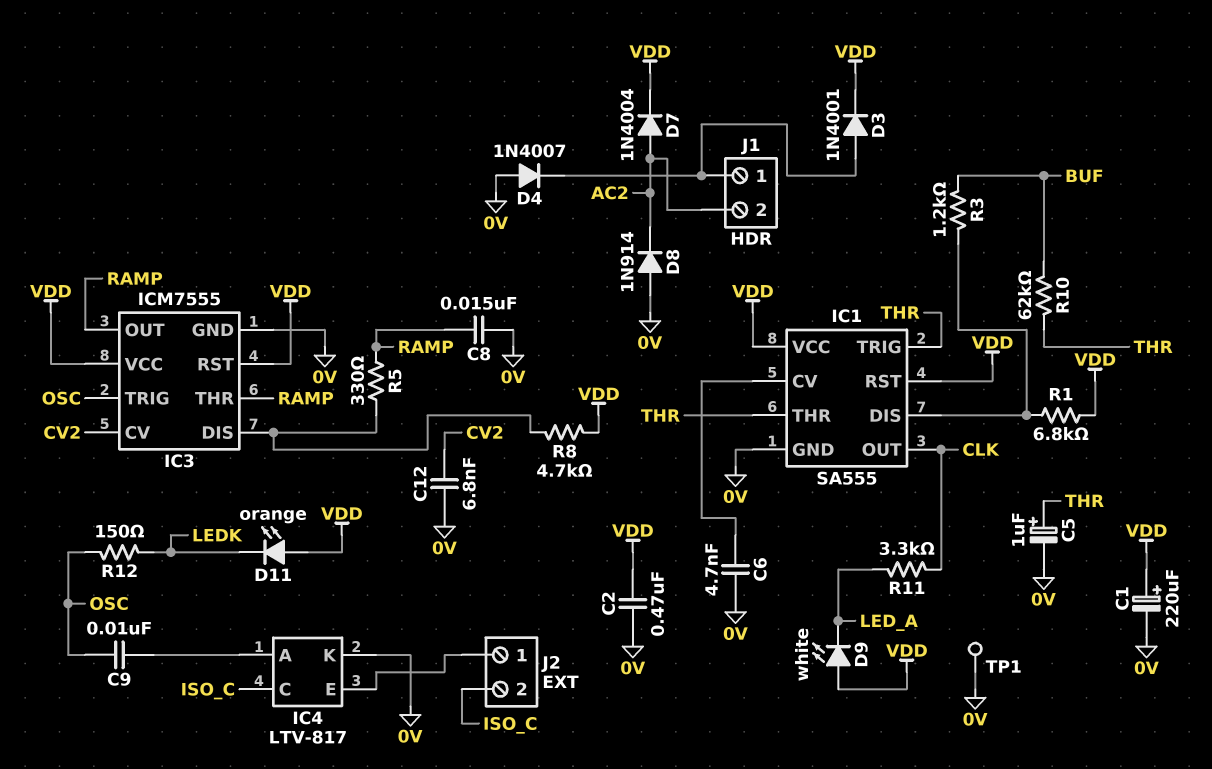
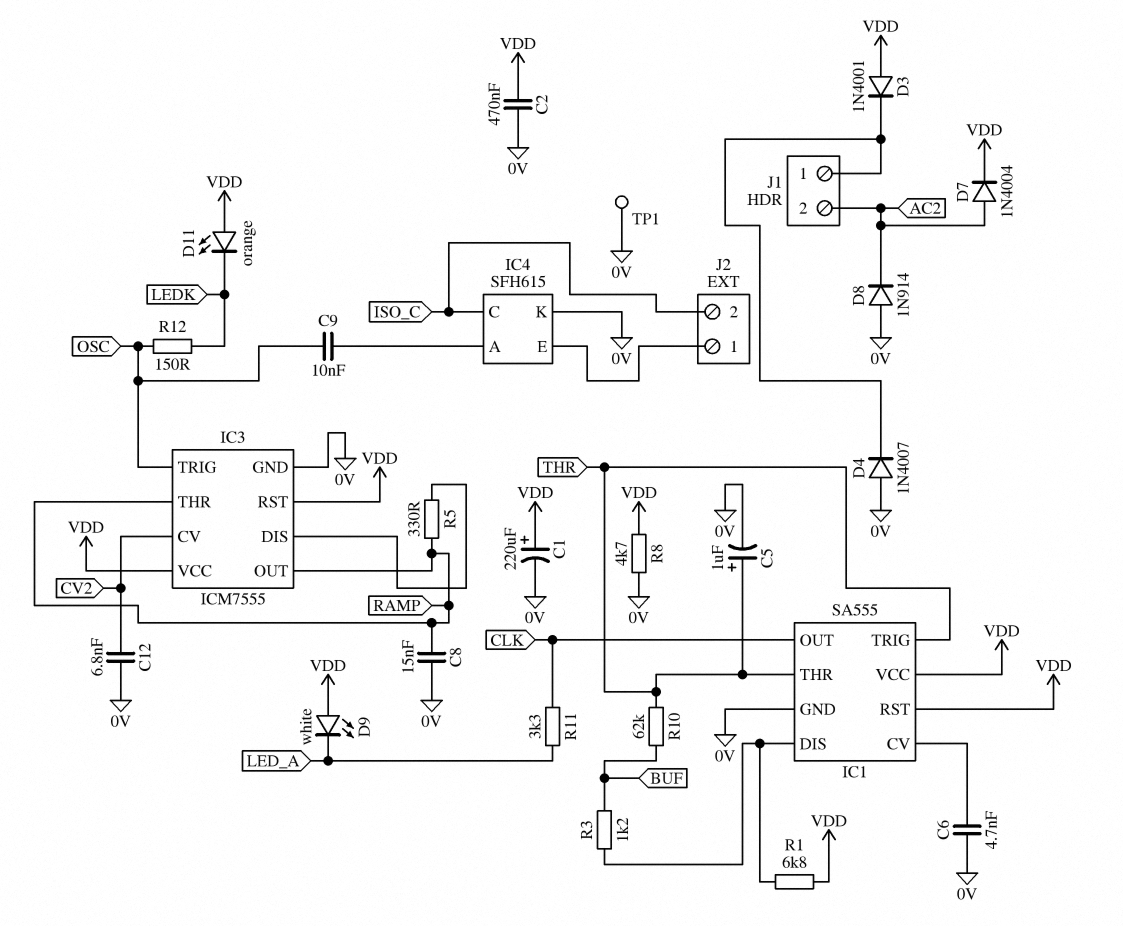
D3: diode 1N4001 (A J1/1, K VDD) -> diode 1N4001 (A VDD, K J1/1)
IC4: LTV-817 -> SFH615
R8: 4.7k (IC3/DIS, VDD) -> 4.7k (0V, VDD)

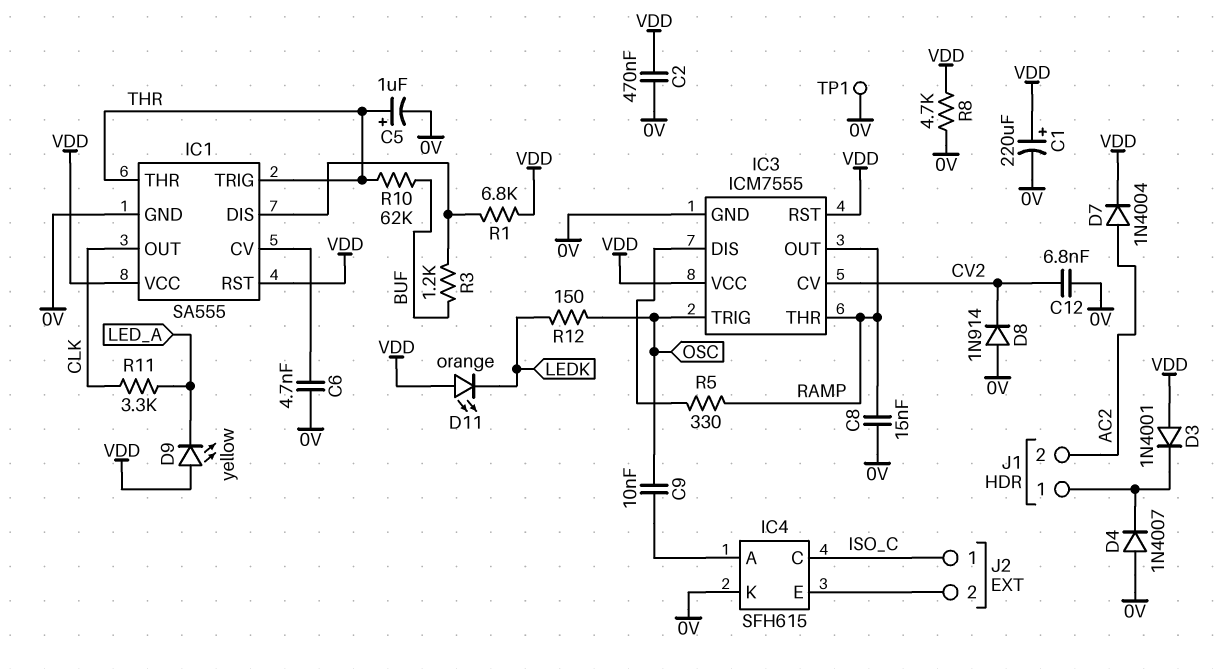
D8: diode 1N914 (A 0V, K AC2) -> diode 1N914 (A 0V, K CV2)
D9: LED white (A VDD, K LED_A) -> LED yellow (A VDD, K LED_A)
J2 pin 1: IC4/E -> ISO_C
J2 pin 2: ISO_C -> IC4/E

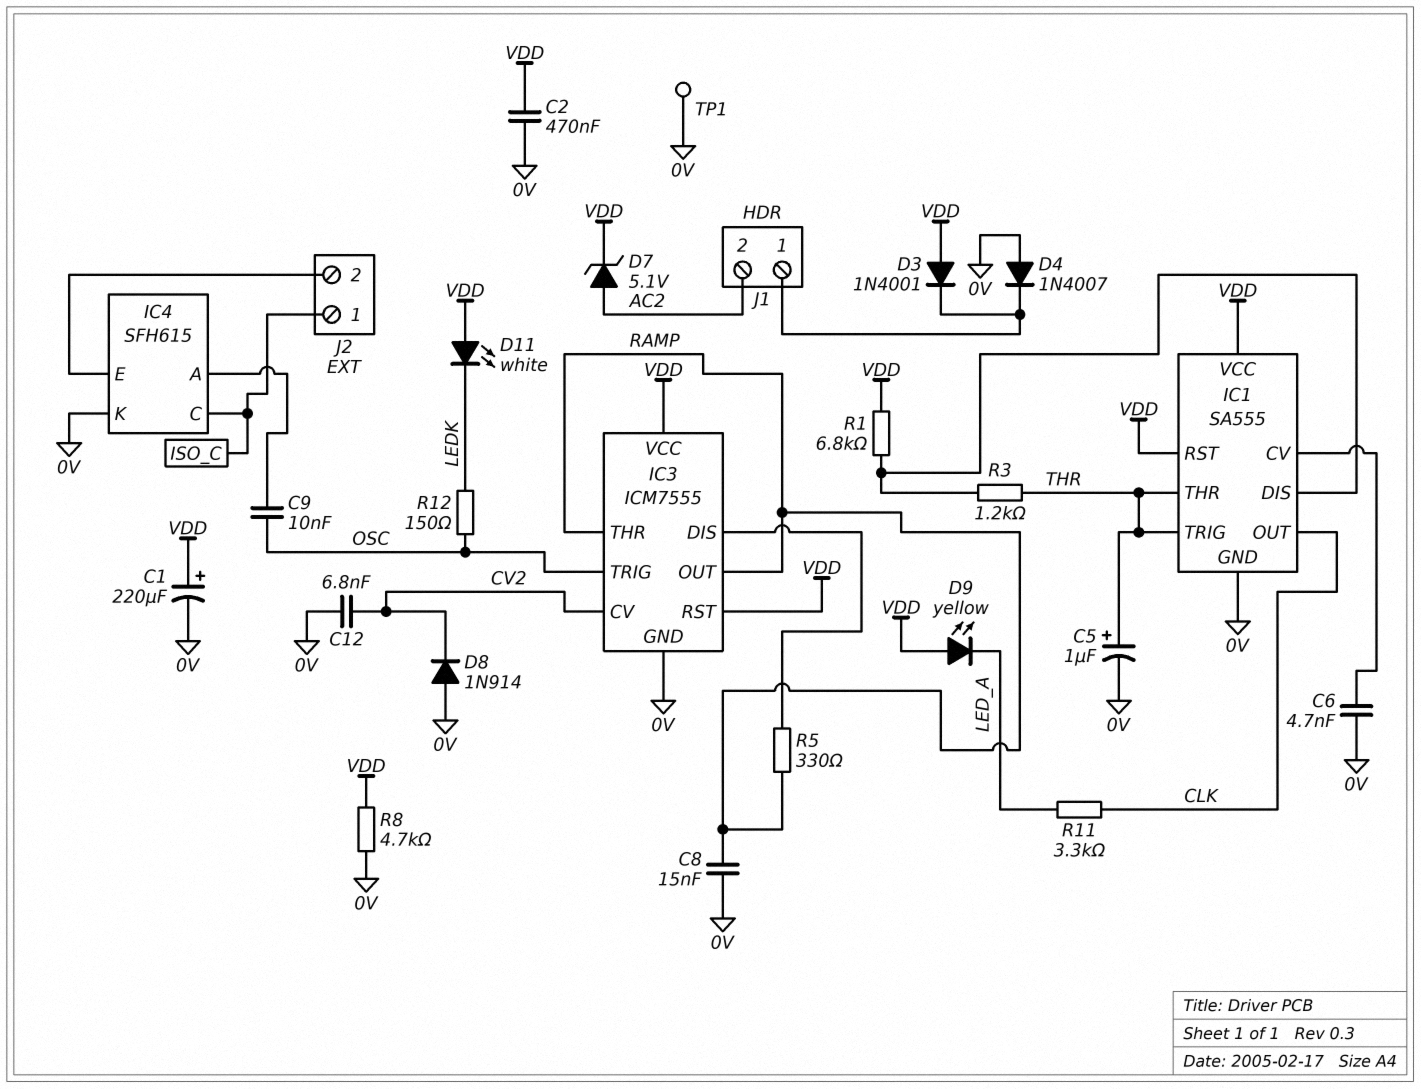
D7: diode 1N4004 (A AC2, K VDD) -> zener 5.1V (A AC2, K VDD)
D11: LED orange (A VDD, K LEDK) -> LED white (A VDD, K LEDK)
R3: 1.2k (BUF, IC1/DIS) -> 1.2k (IC1/DIS, THR)
R10: 62k (BUF, THR) -> none

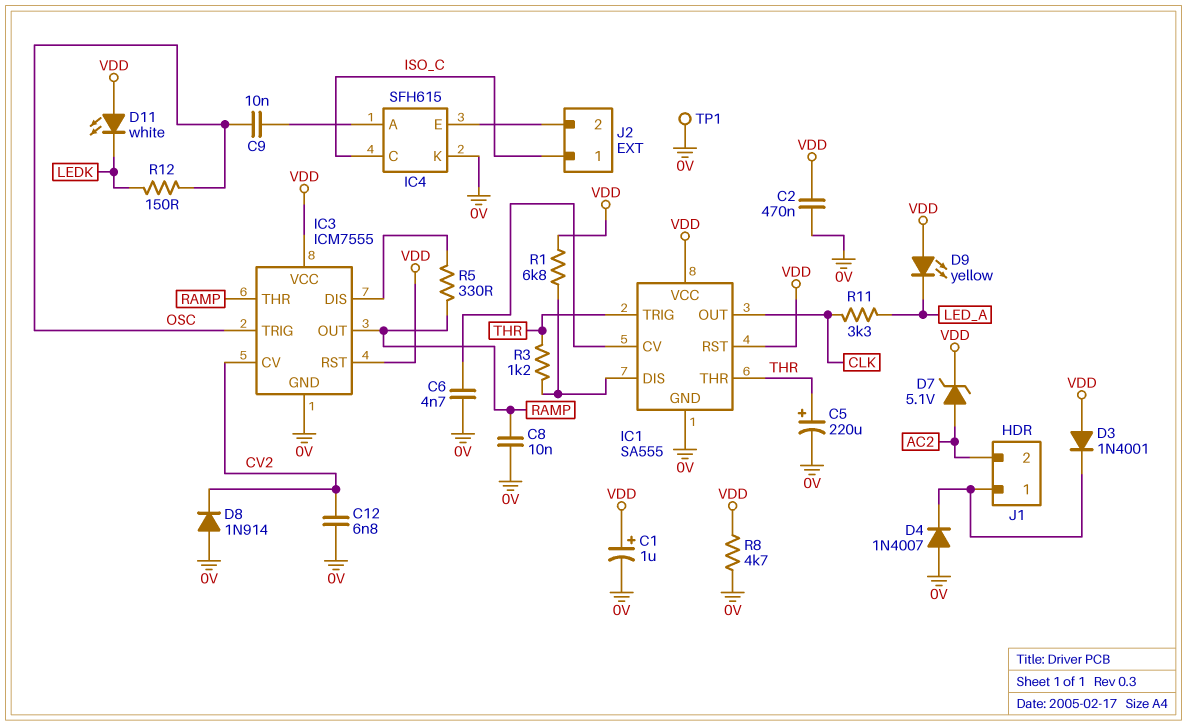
C1: 220uF (plus VDD, minus 0V) -> 1uF (plus VDD, minus 0V)
C5: 1uF (plus THR, minus 0V) -> 220uF (plus THR, minus 0V)
C8: 15nF (0V, RAMP) -> 10nF (0V, RAMP)

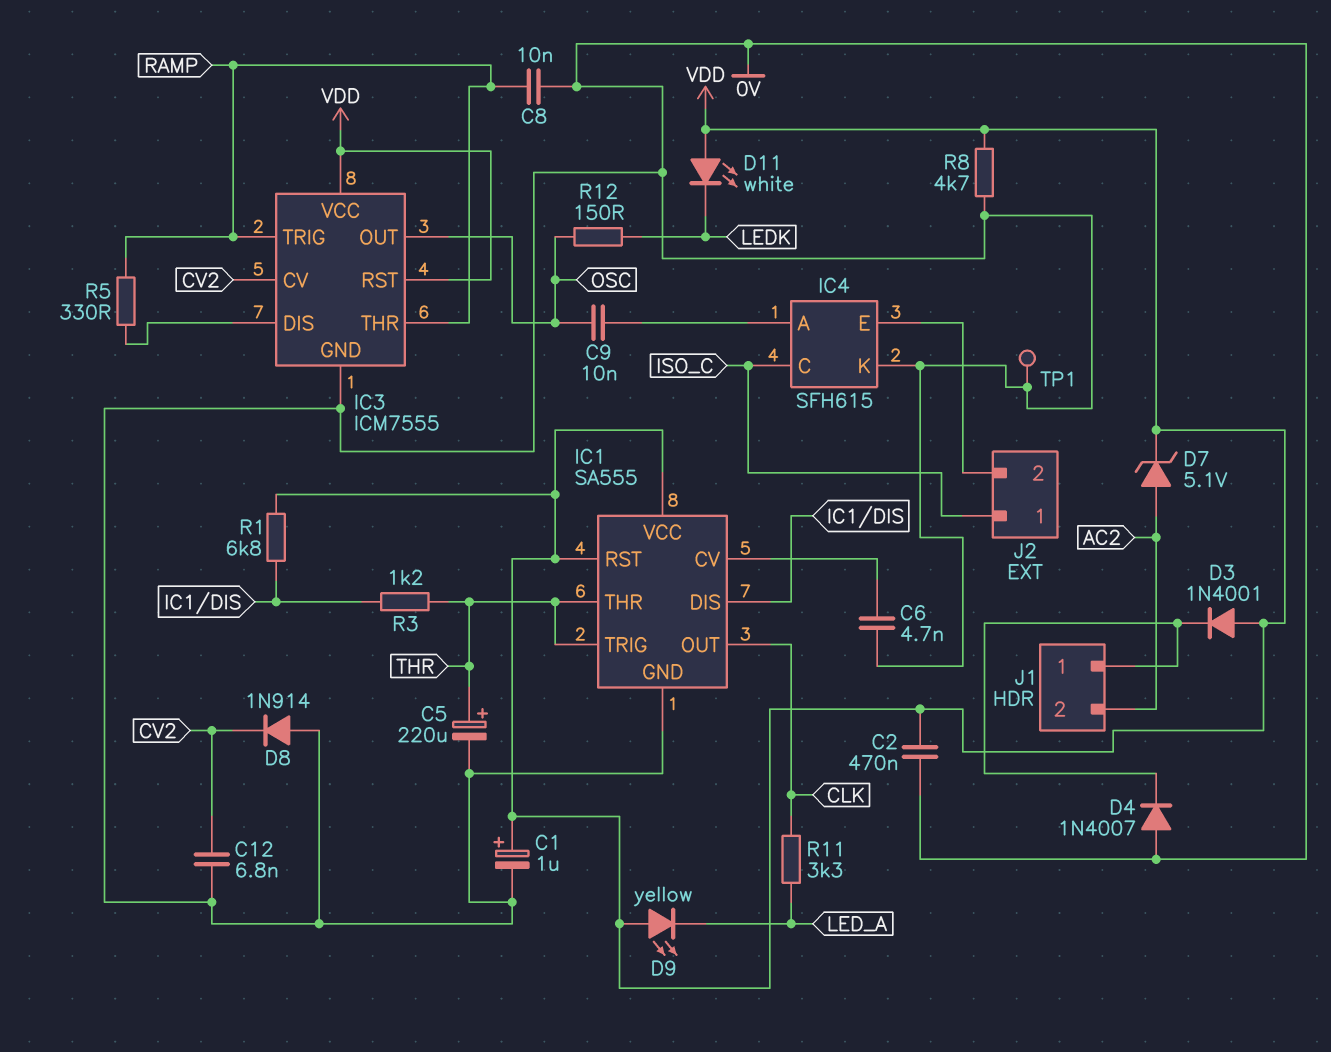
IC3 pin OUT: RAMP -> OSC
IC3 pin TRIG: OSC -> RAMP

